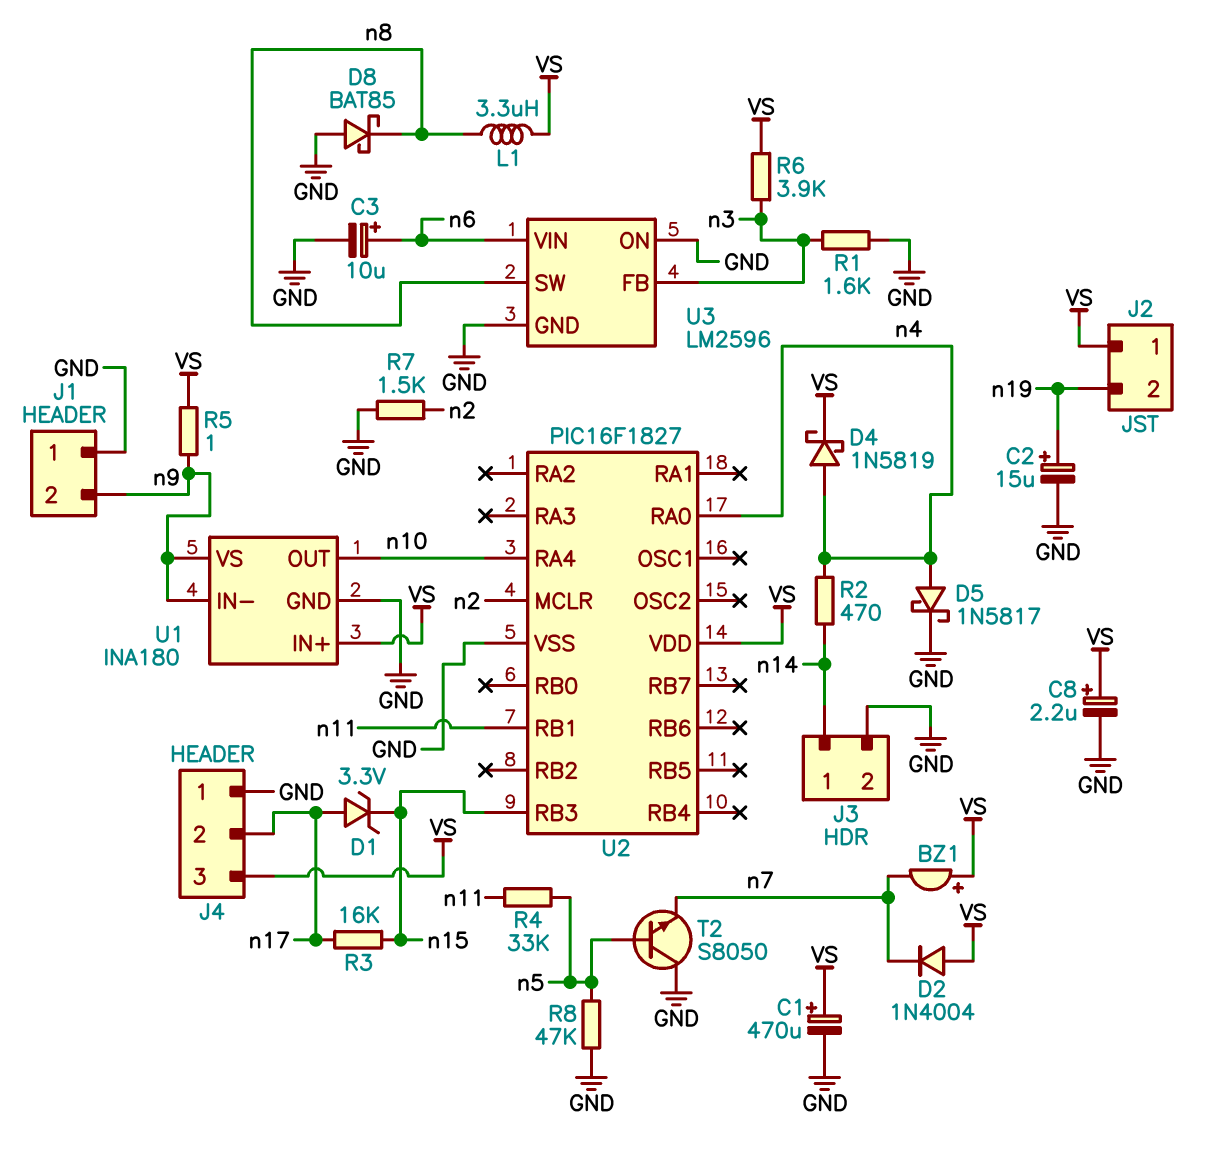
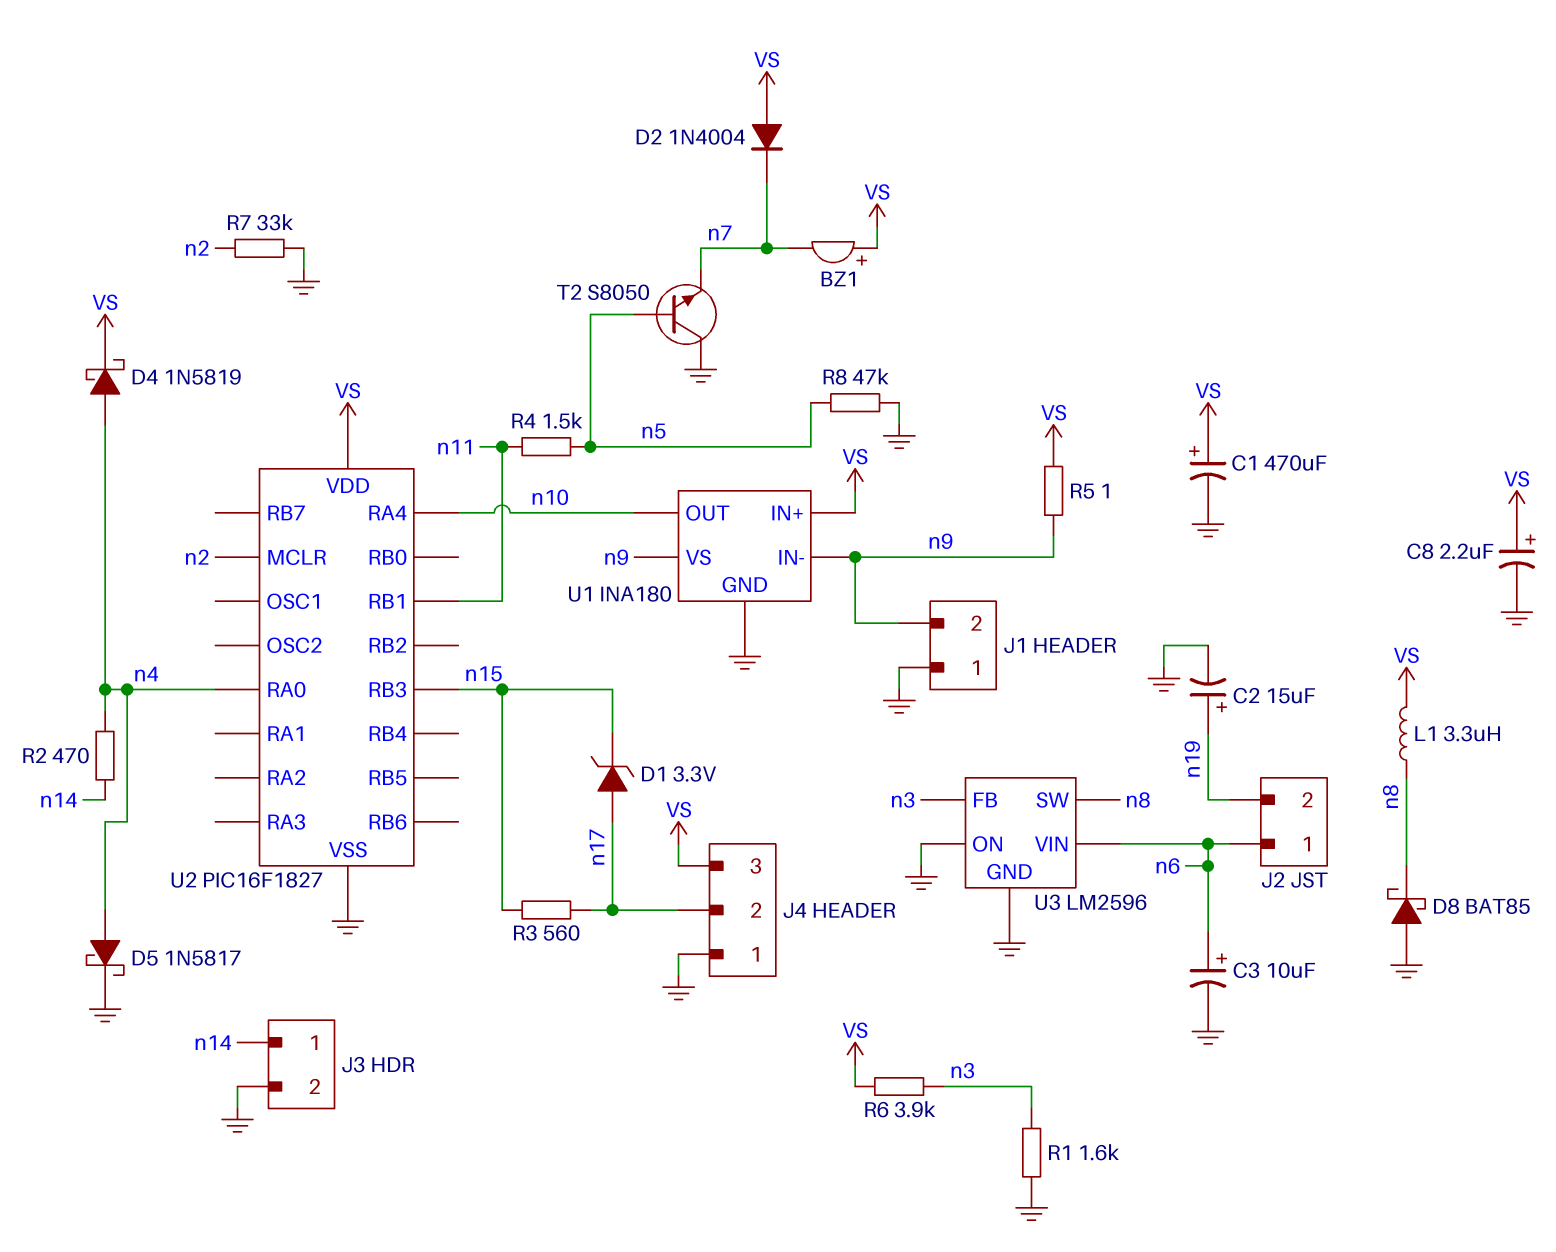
J2 pin 1: VS -> n6
R3: 16k (n15, n17) -> 560 (n15, n17)
R4: 33k (n5, n11) -> 1.5k (n5, n11)
R7: 1.5k (GND, n2) -> 33k (GND, n2)

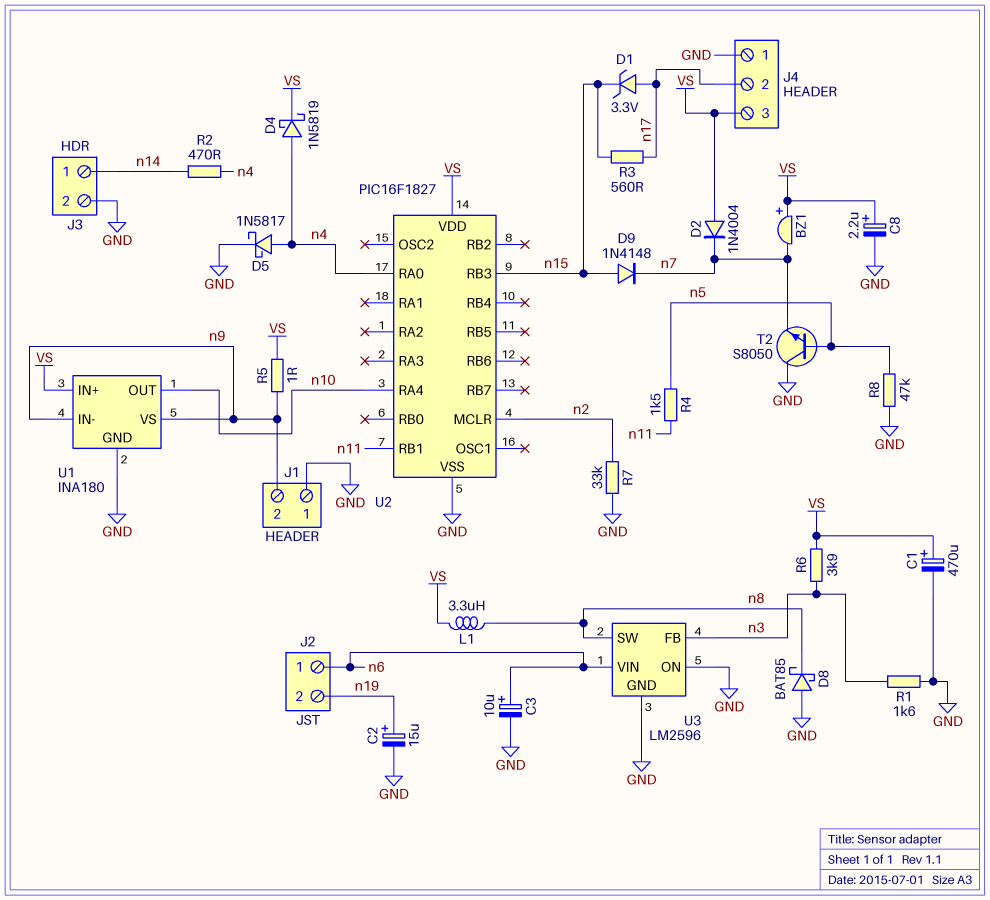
D9: none -> diode 1N4148 (A n15, K n7)

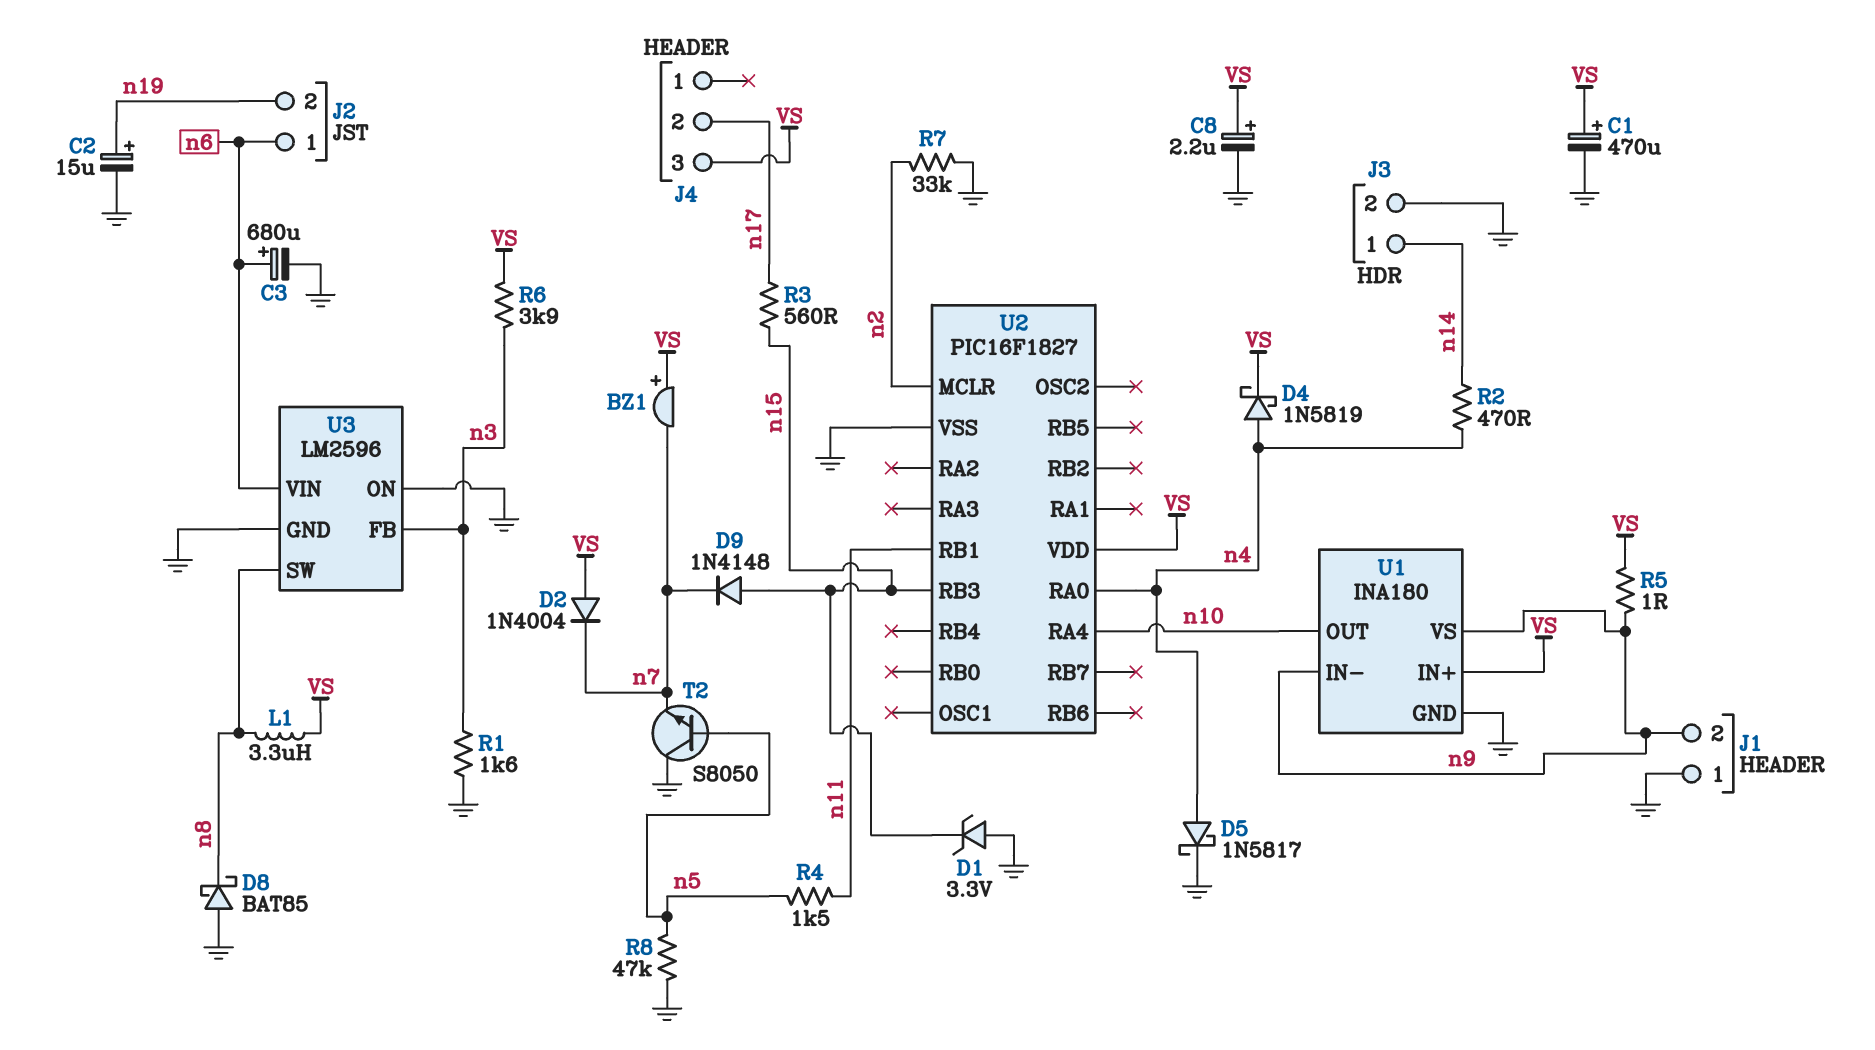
C3: 10uF (plus n6, minus GND) -> 680uF (plus n6, minus GND)
D1: zener 3.3V (A n17, K n15) -> zener 3.3V (A GND, K n15)
J4 pin 1: GND -> none

